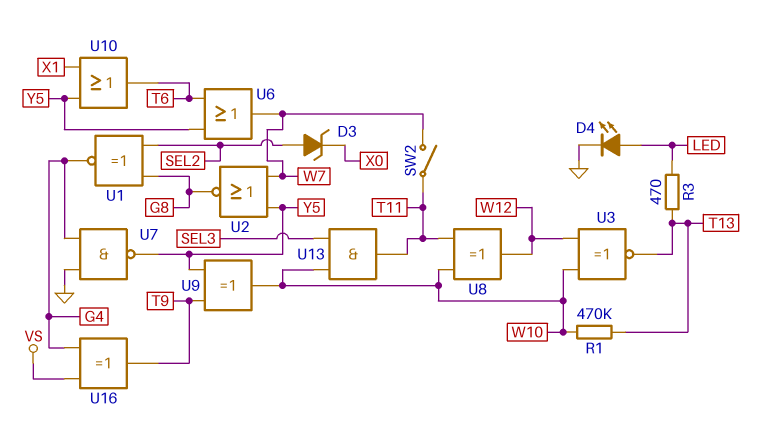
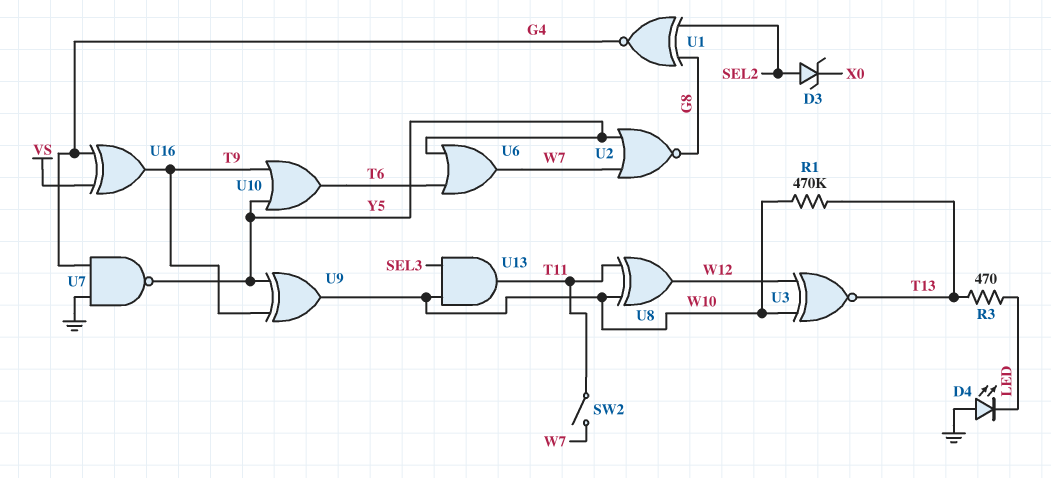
D4: LED (A LED, K GND) -> LED (A GND, K LED)
U10: OR (in X1, in Y5, out T6) -> OR (in T9, in Y5, out T6)

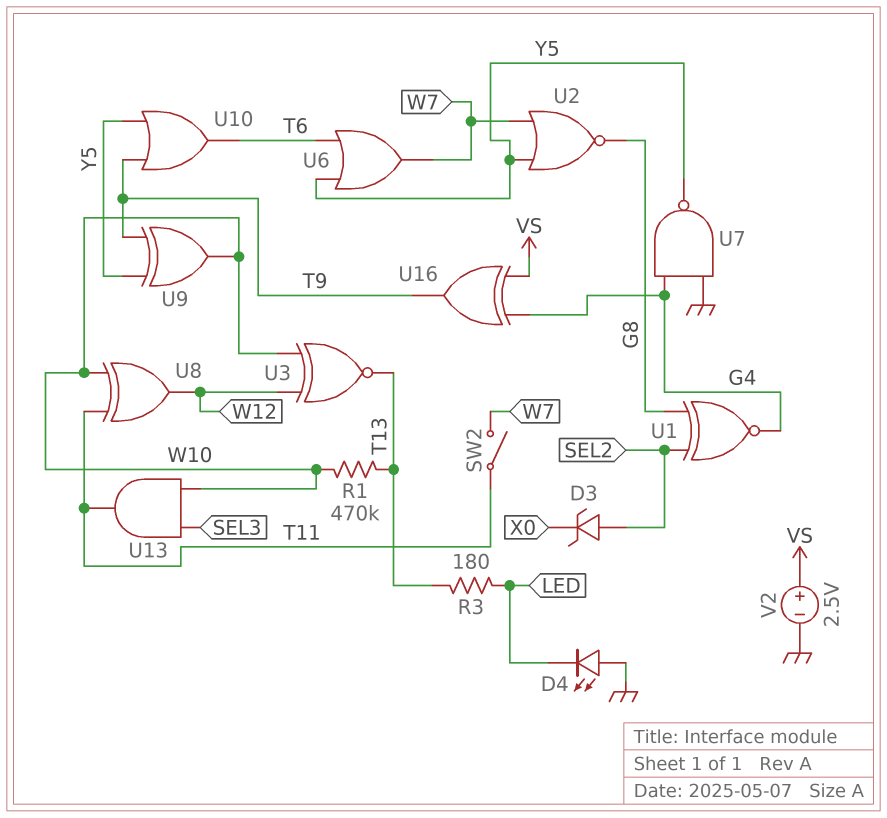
R3: 470 (LED, T13) -> 180 (LED, T13)
V2: none -> 2.5V (plus VS, minus GND)

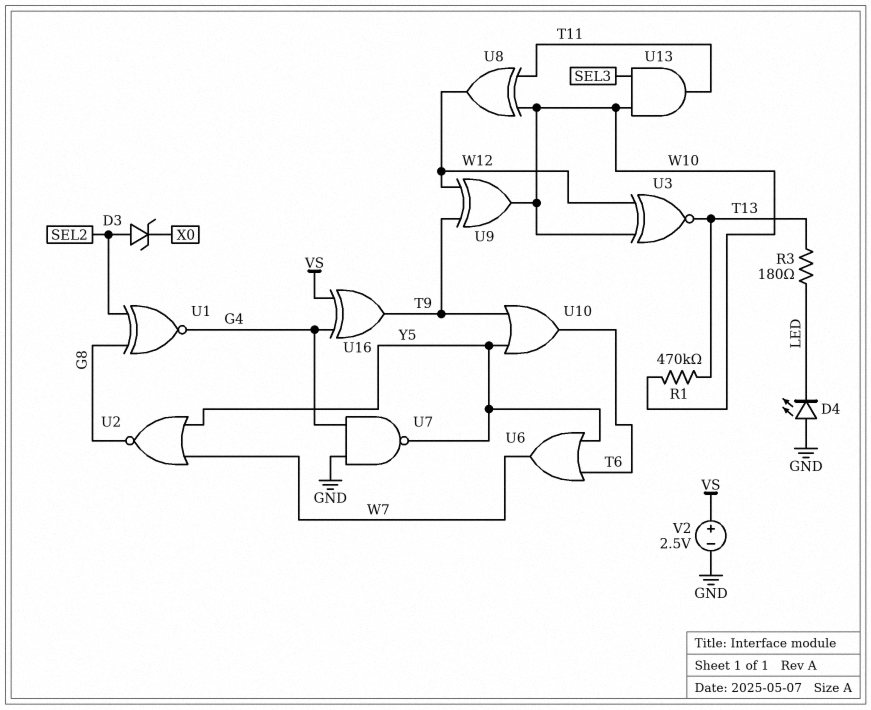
SW2: switch (T11, W7) -> none
U9: XOR (in T9, in Y5, out W10) -> XOR (in T9, in W12, out W10)

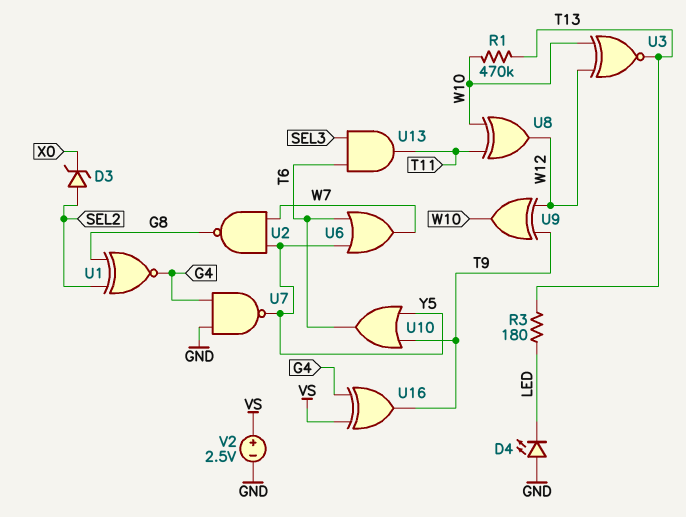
U2: NOR (in W7, in Y5, out G8) -> NAND (in W7, in Y5, out G8)
U13: AND (in SEL3, in W10, out T11) -> AND (in SEL3, in T6, out T11)

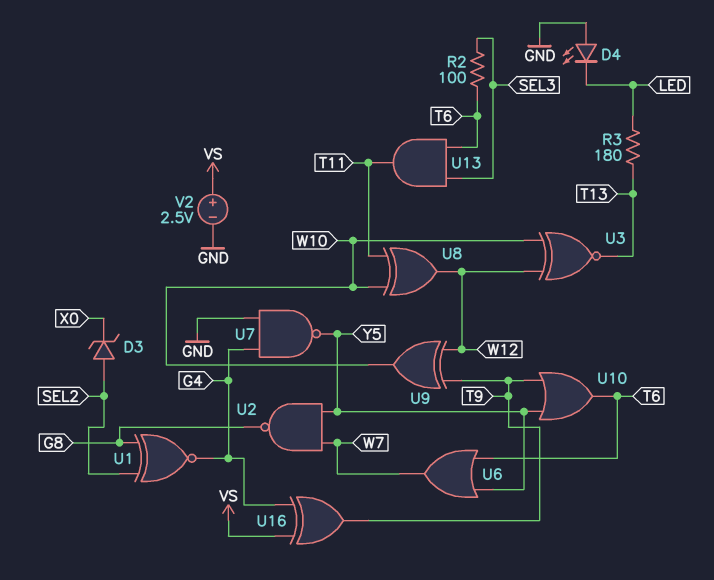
R1: 470k (T13, W10) -> none
R2: none -> 100 (SEL3, T6)

